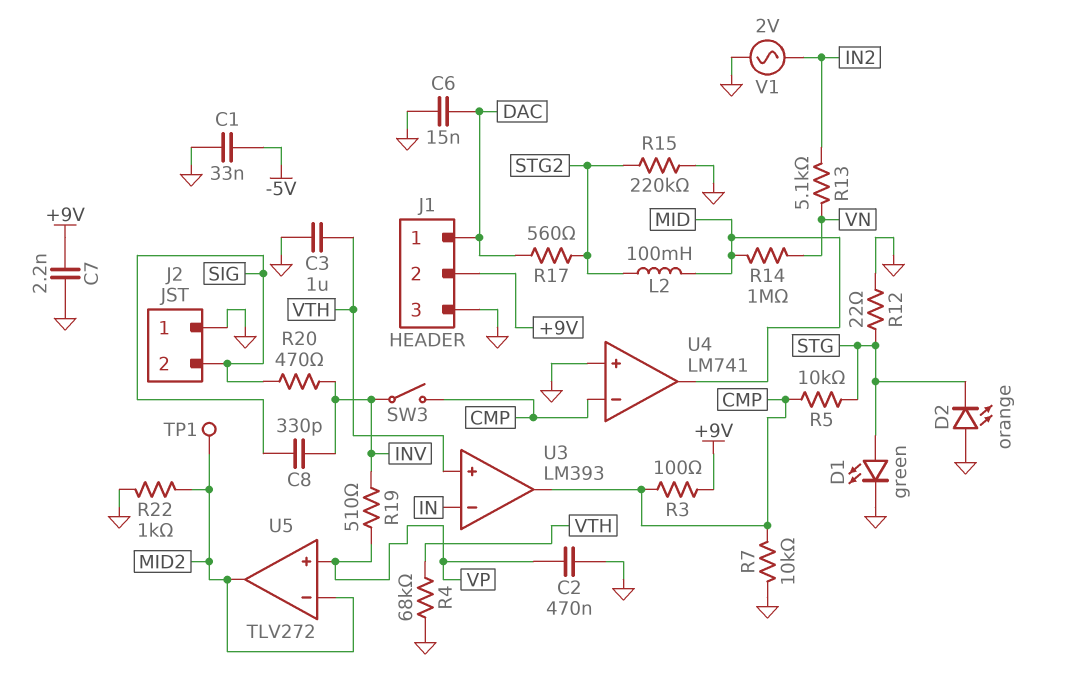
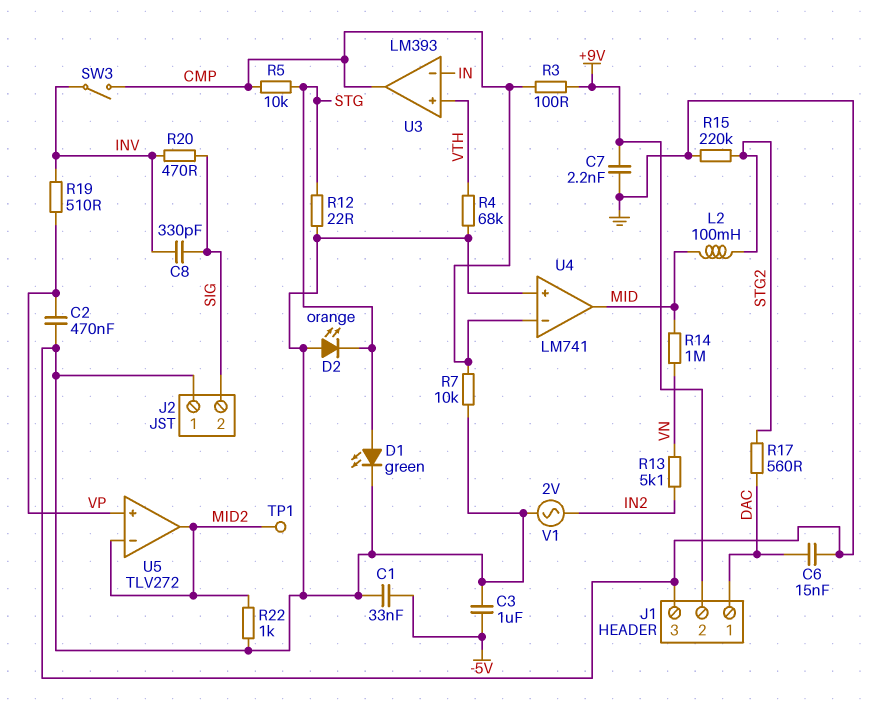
C3: 1uF (GND, VTH) -> 1uF (-5V, GND)

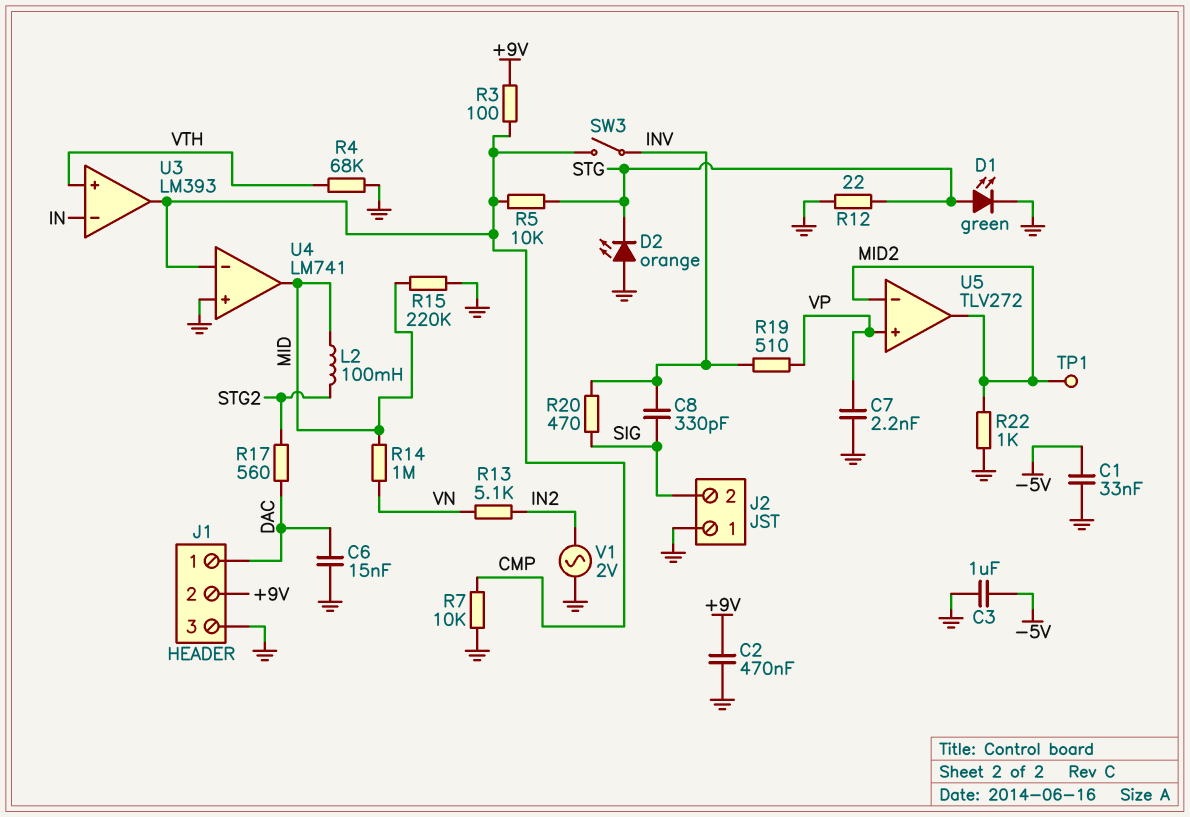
C2: 470nF (GND, VP) -> 470nF (+9V, GND)
C7: 2.2nF (+9V, GND) -> 2.2nF (GND, VP)
R15: 220k (GND, STG2) -> 220k (GND, MID)

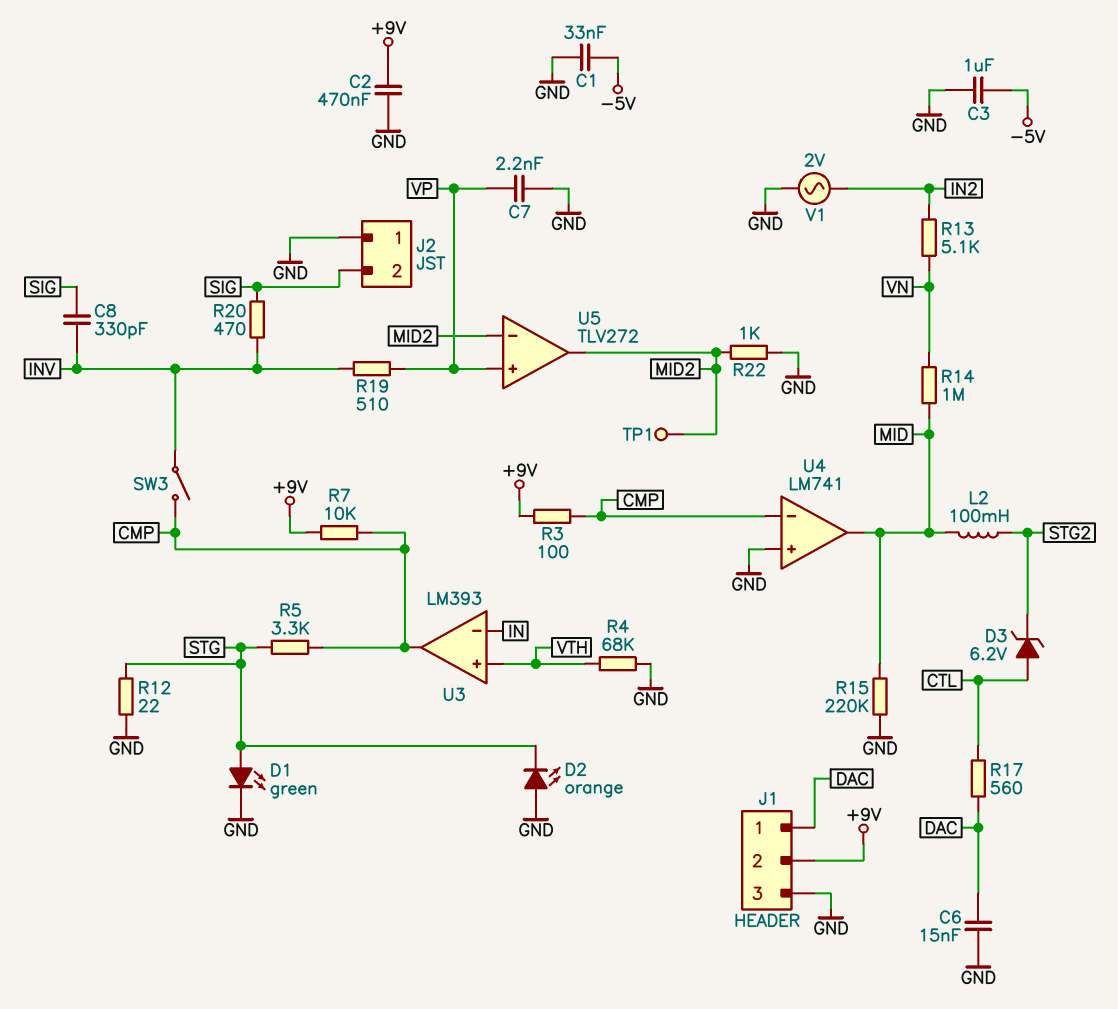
D3: none -> zener 6.2V (A CTL, K STG2)
R5: 10k (CMP, STG) -> 3.3k (CMP, STG)
R7: 10k (CMP, GND) -> 10k (+9V, CMP)
R17: 560 (DAC, STG2) -> 560 (CTL, DAC)

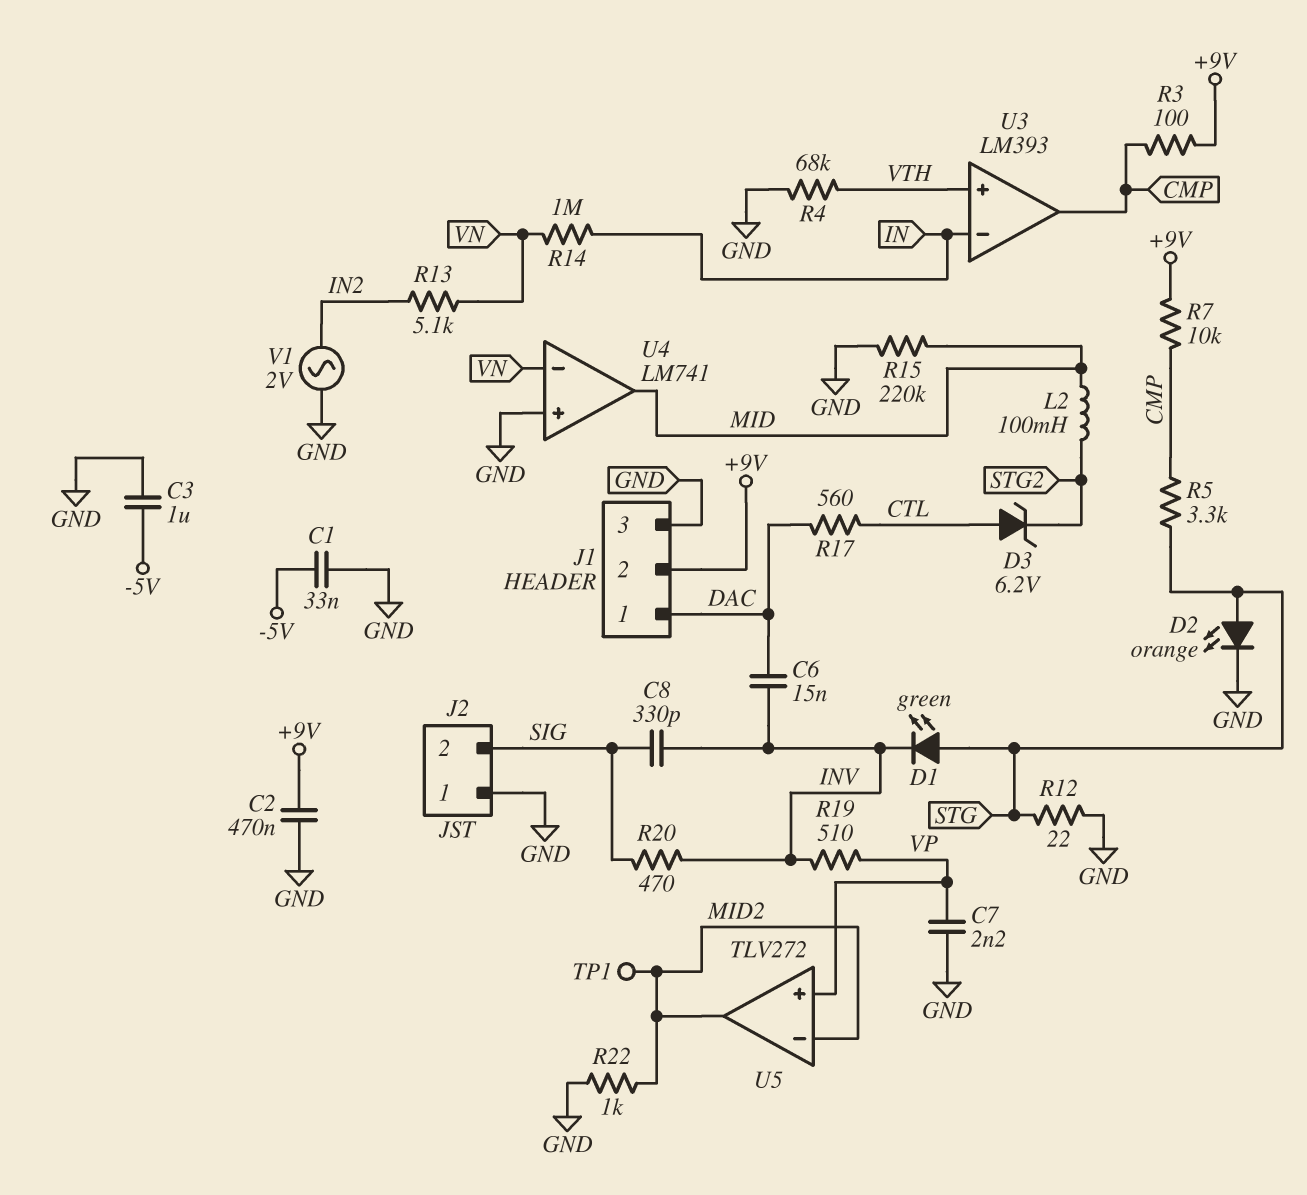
C6: 15nF (DAC, GND) -> 15nF (DAC, INV)
D1: LED green (A STG, K GND) -> LED green (A STG, K INV)
D2: LED orange (A GND, K STG) -> LED orange (A STG, K GND)
R14: 1M (MID, VN) -> 1M (IN, VN)
SW3: switch (CMP, INV) -> none
U4 pin in-: CMP -> VN

